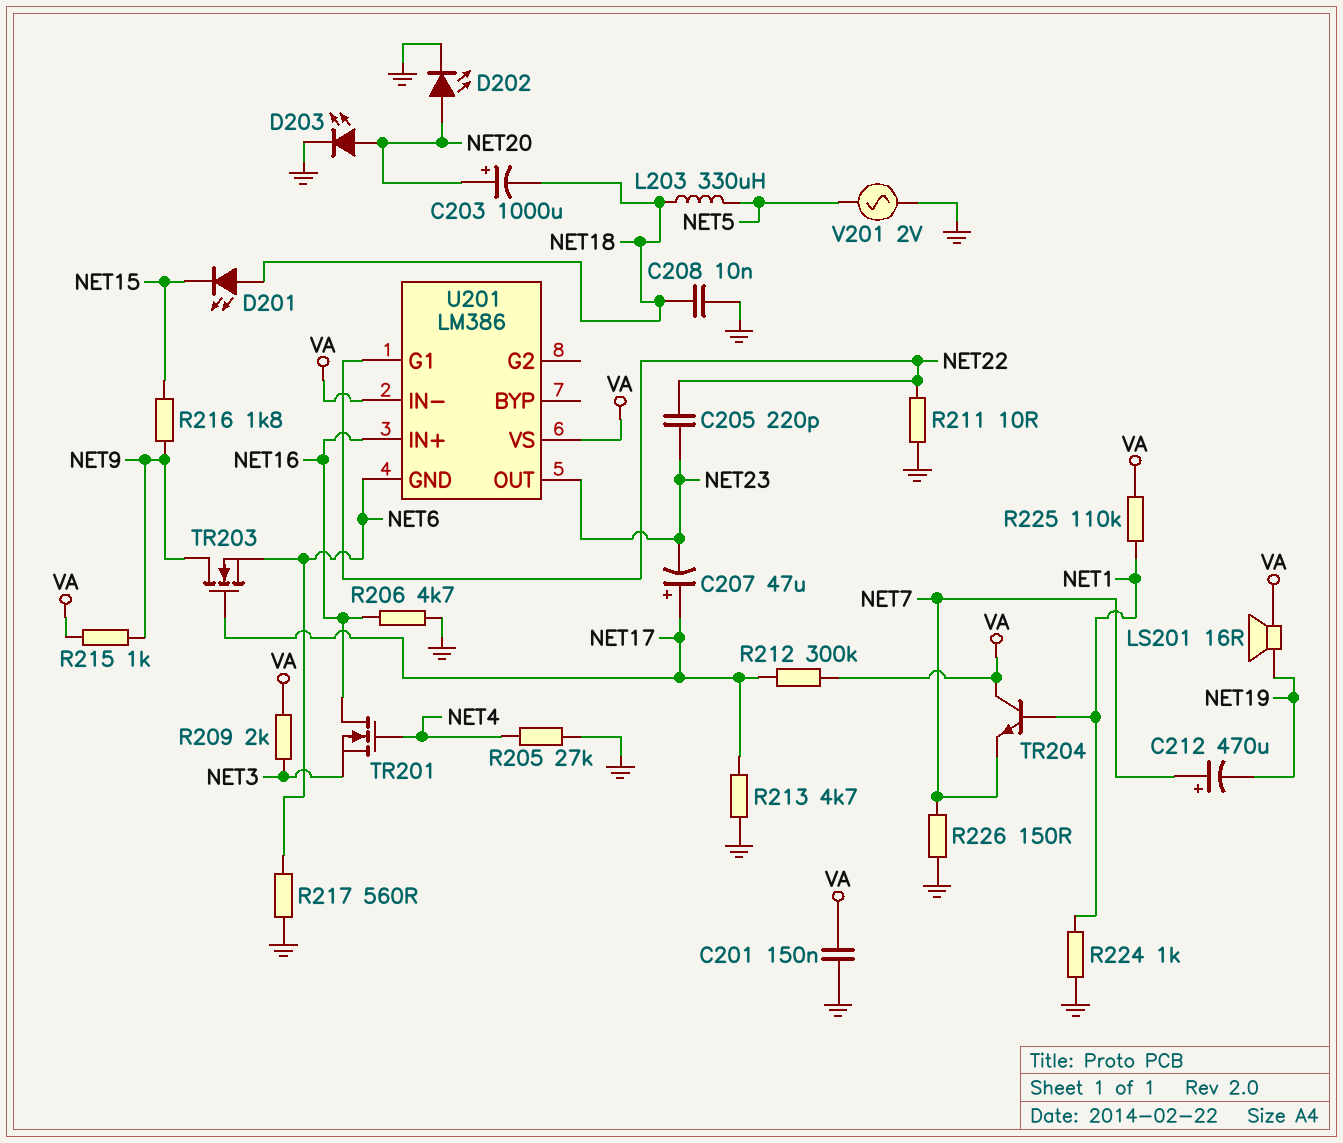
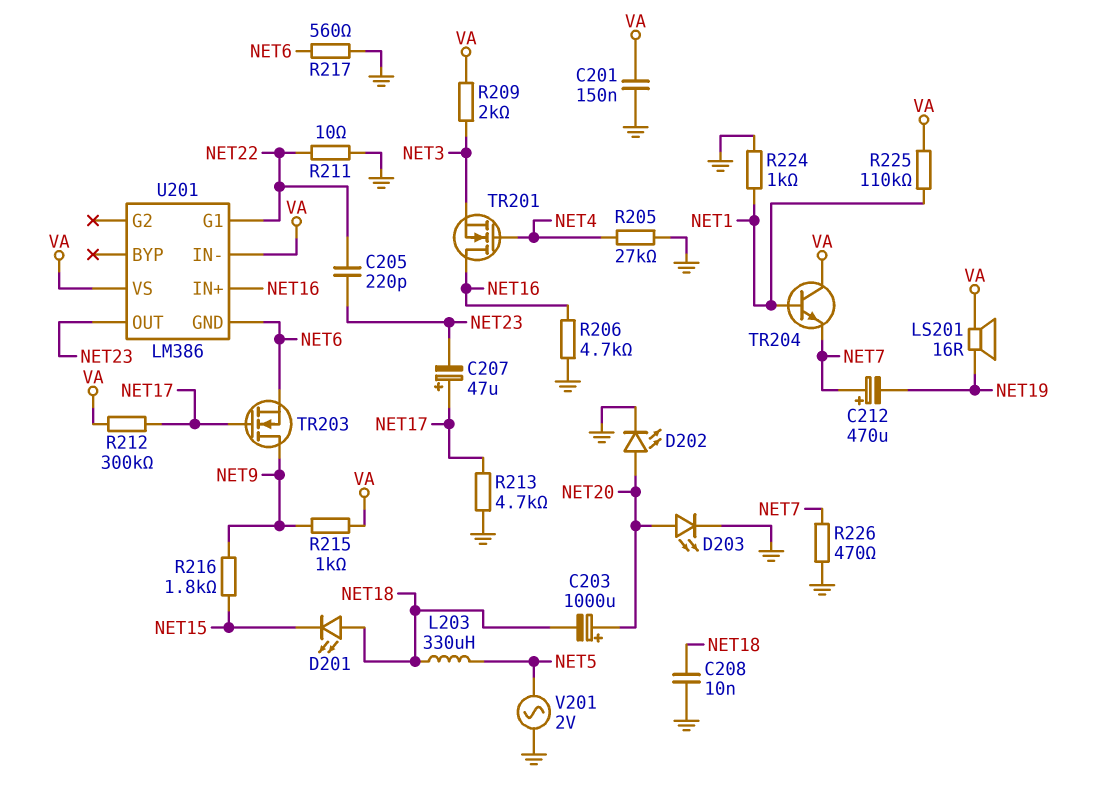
R226: 150 (GND, NET7) -> 470 (GND, NET7)

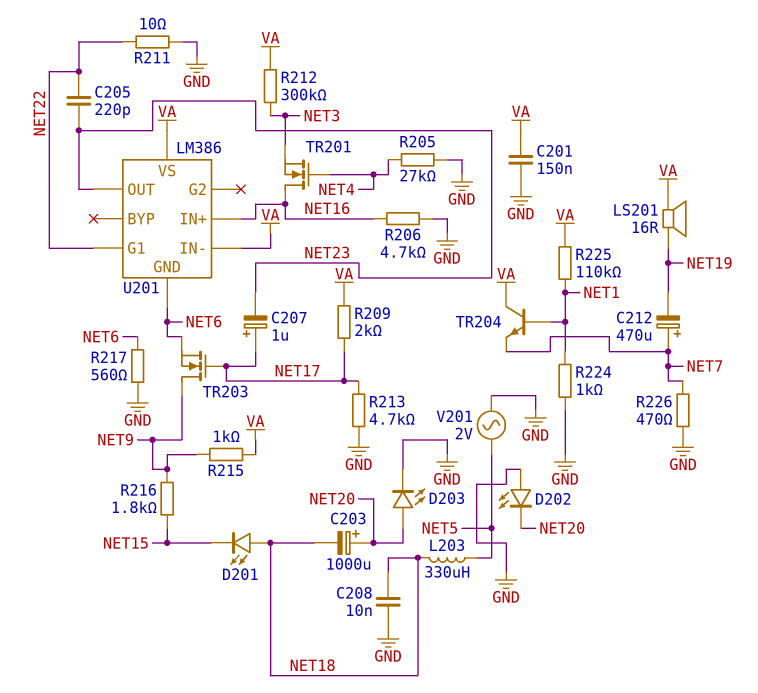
C207: 47uF (plus NET17, minus NET23) -> 1uF (plus NET17, minus NET23)
D202: LED (A NET20, K GND) -> LED (A GND, K NET20)
R209: 2k (NET3, VA) -> 2k (NET17, VA)
R212: 300k (NET17, VA) -> 300k (NET3, VA)

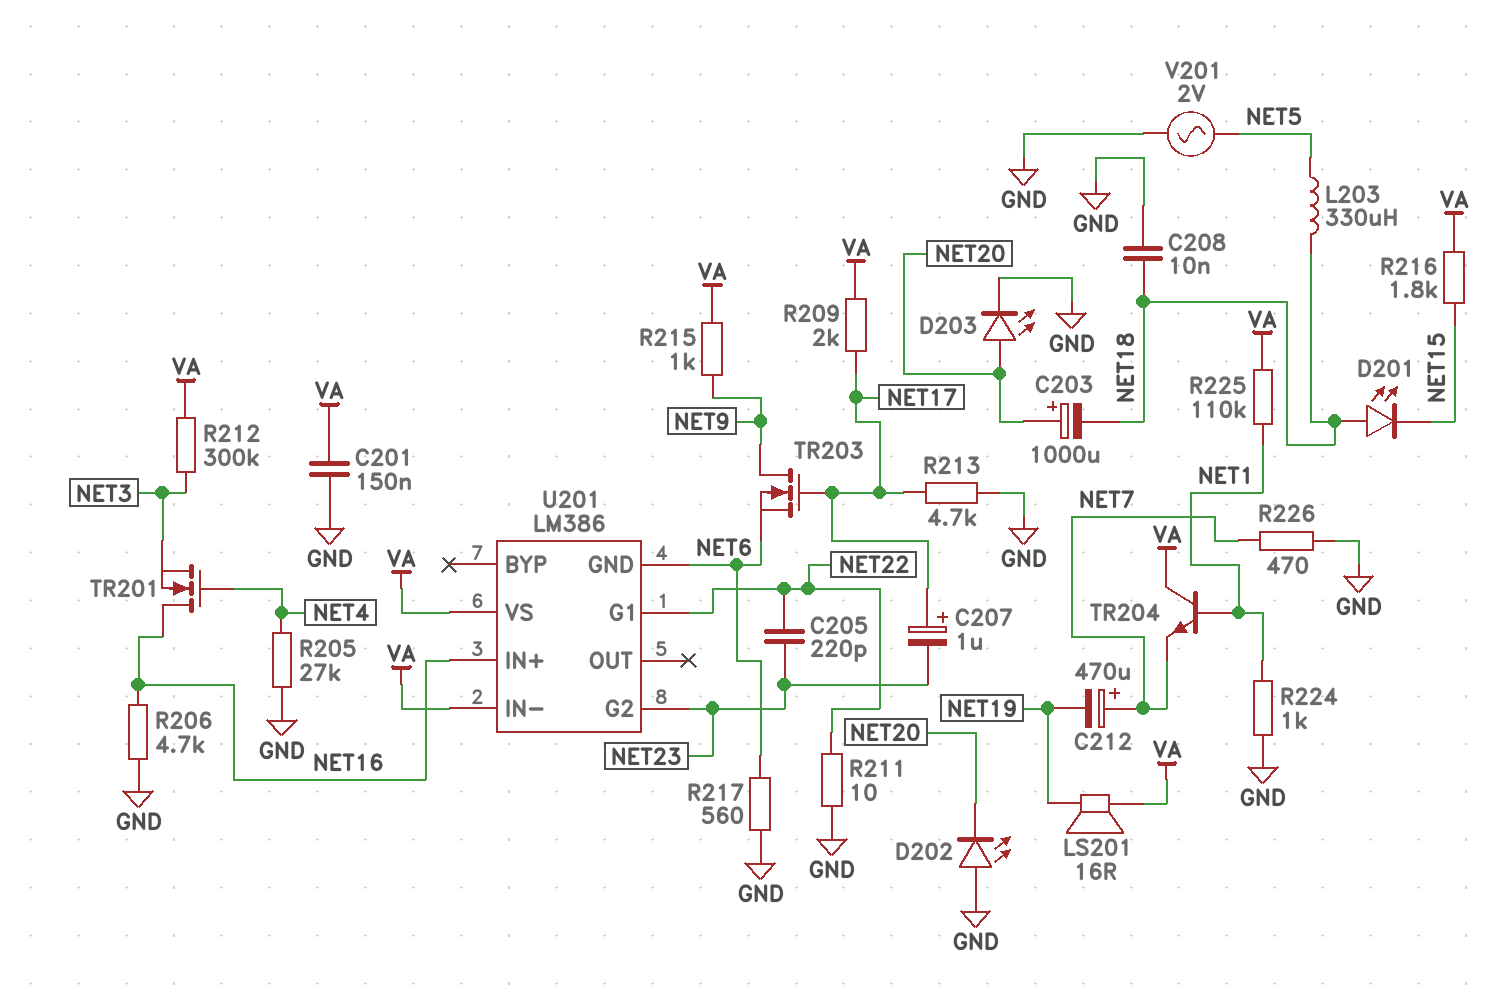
R216: 1.8k (NET9, NET15) -> 1.8k (NET15, VA)
U201 pin G2: none -> NET23
U201 pin OUT: NET23 -> none

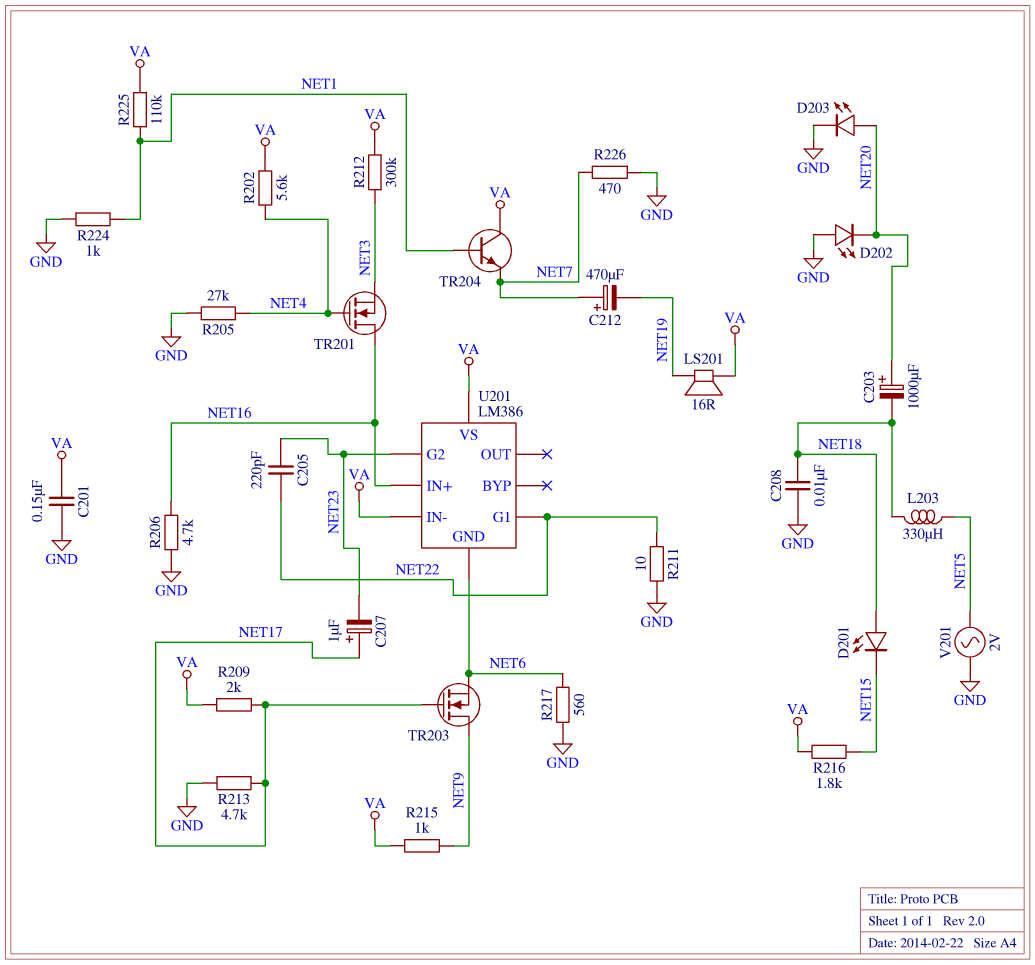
R202: none -> 5.6k (NET4, VA)

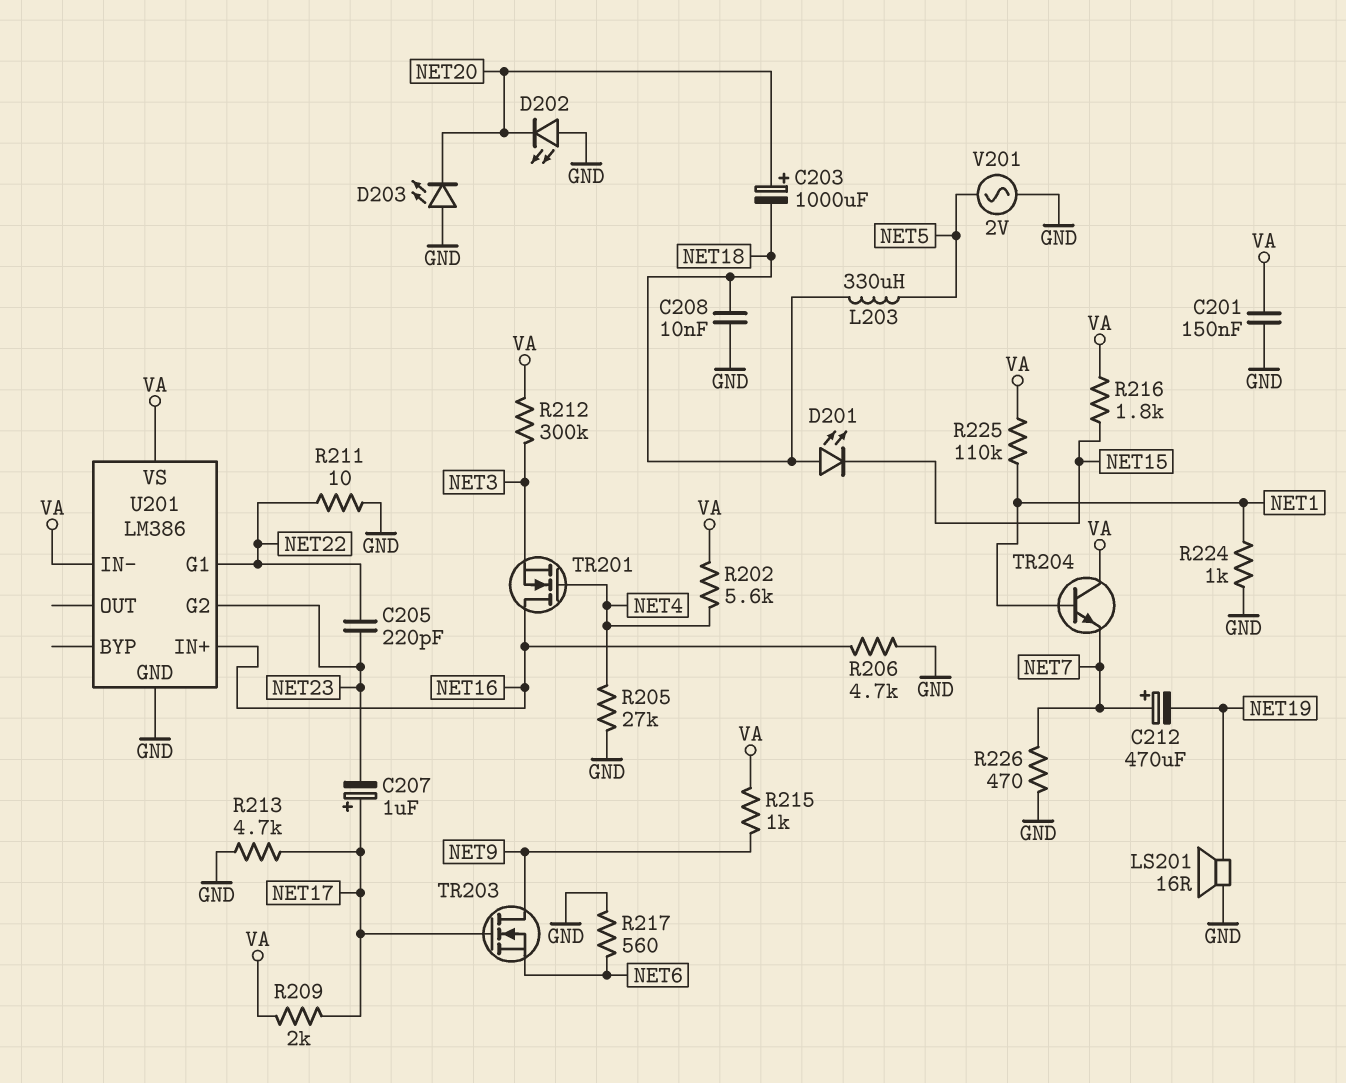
D203: LED (A NET20, K GND) -> LED (A GND, K NET20)
LS201: speaker 16R (NET19, VA) -> speaker 16R (GND, NET19)
U201 pin GND: NET6 -> GND

